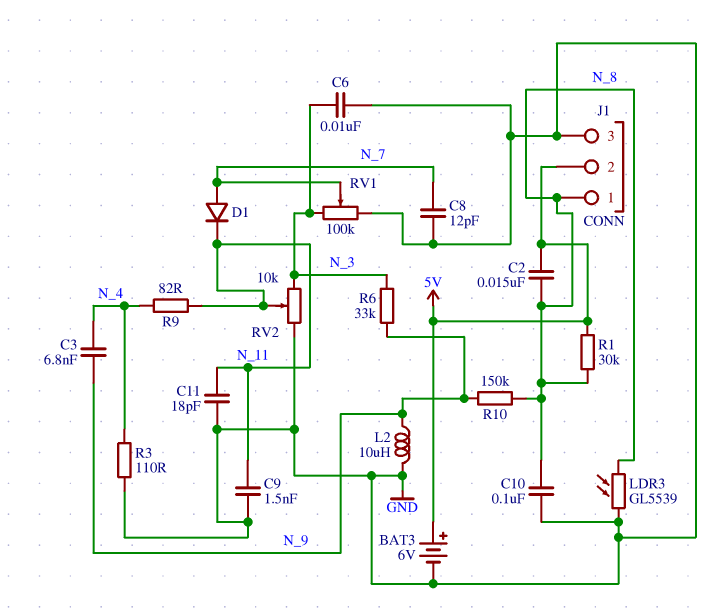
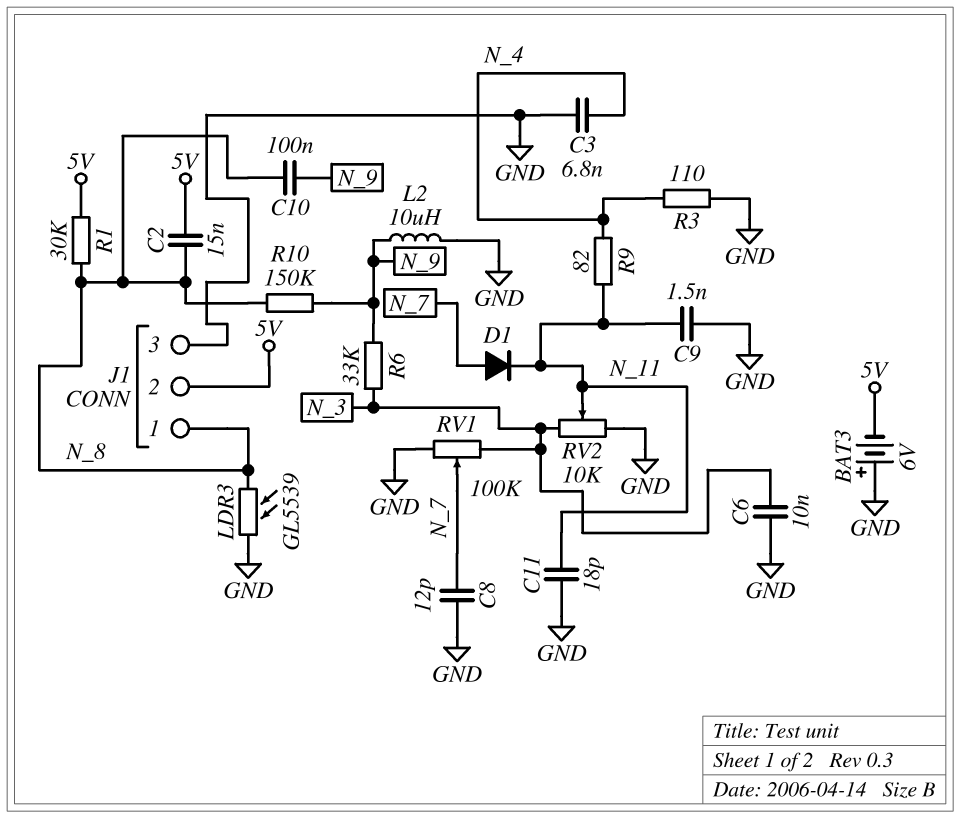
BAT3: 6V (plus 5V, minus GND) -> 6V (plus GND, minus 5V)
C3: 6.8nF (N_4, N_9) -> 6.8nF (GND, N_4)
C10: 100nF (GND, N_8) -> 100nF (N_8, N_9)

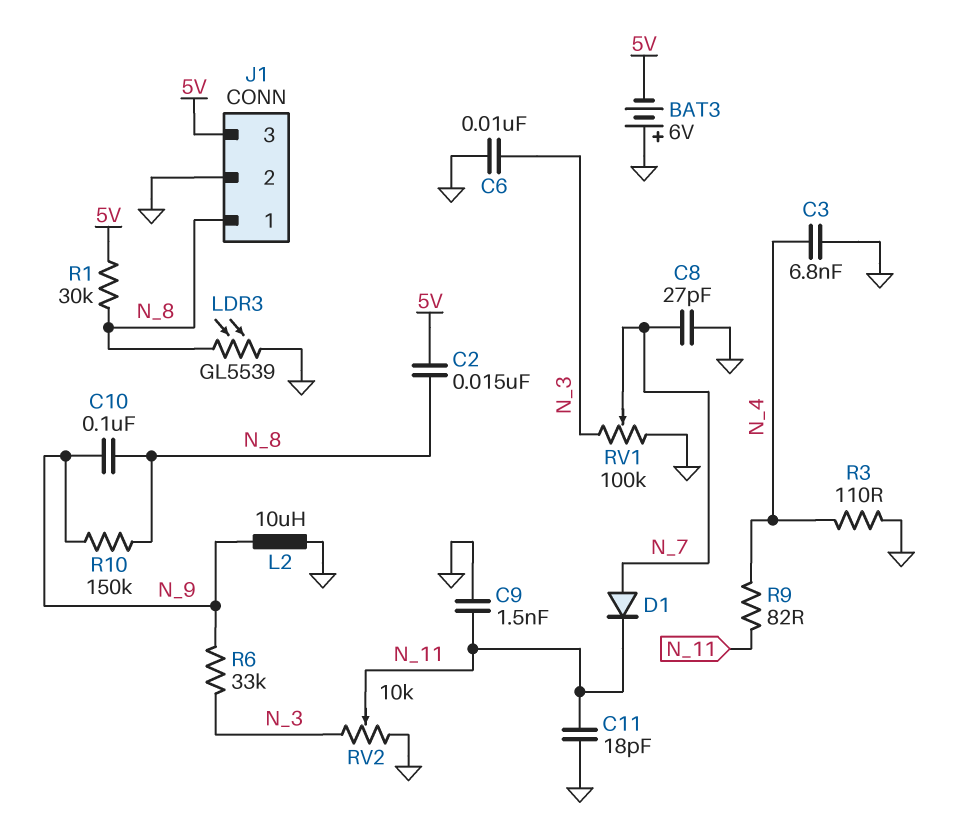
C8: 12pF (GND, N_7) -> 27pF (GND, N_7)
J1 pin 2: 5V -> GND
J1 pin 3: GND -> 5V

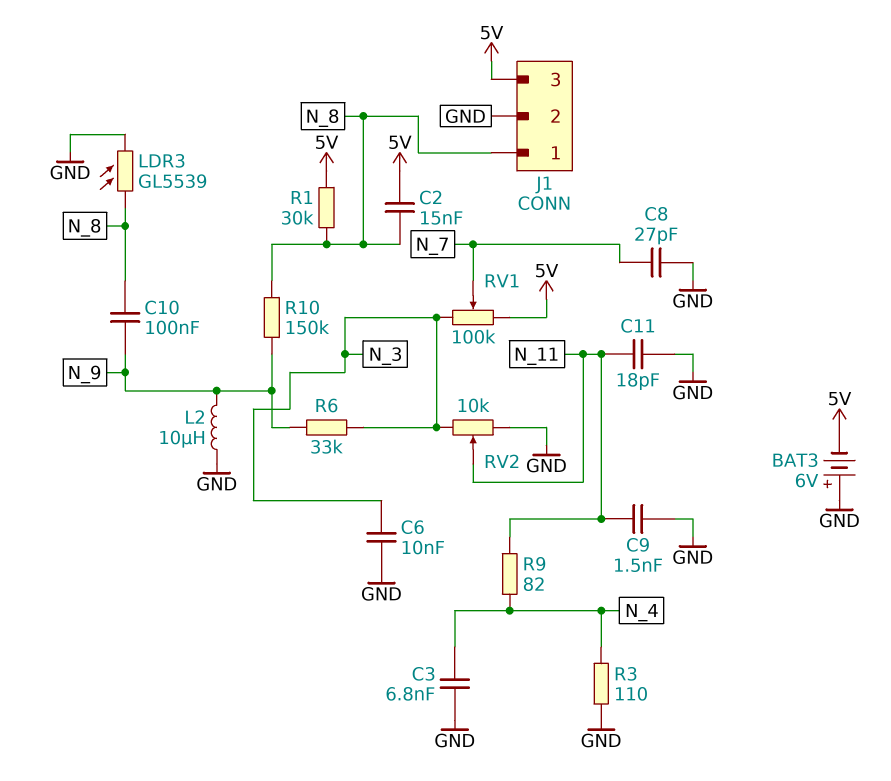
D1: diode (A N_7, K N_11) -> none
RV1: 100k (GND, N_3, wiper N_7) -> 100k (5V, N_3, wiper N_7)

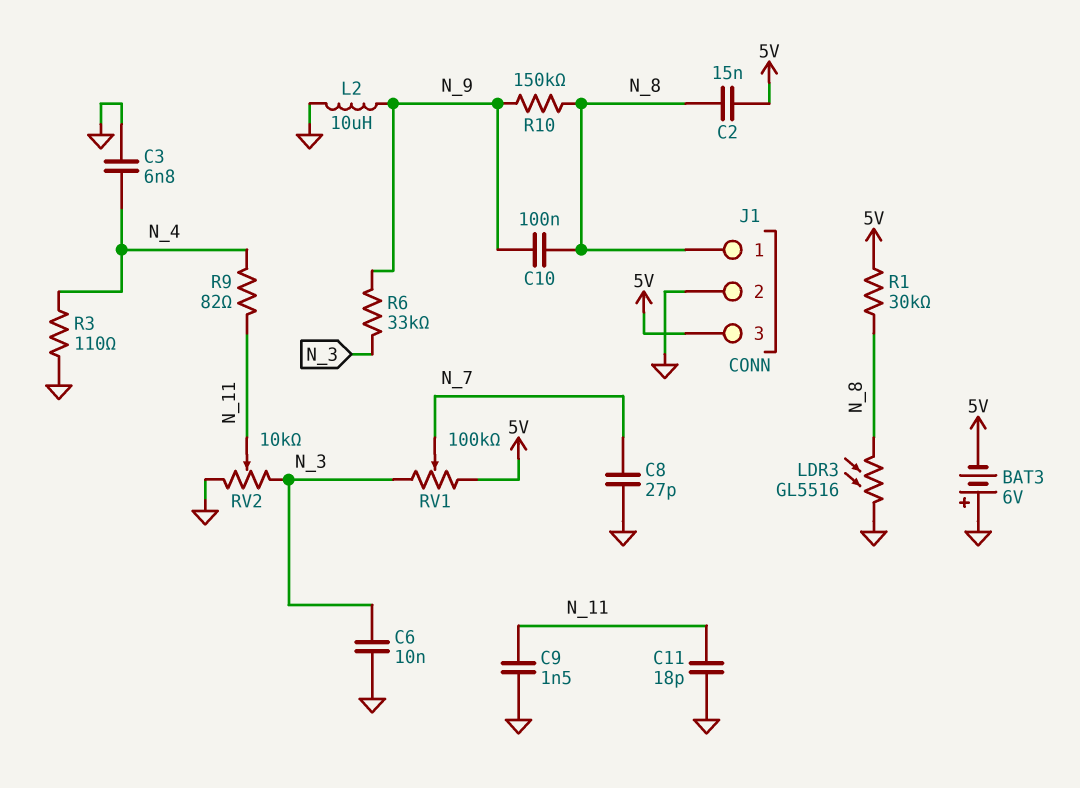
LDR3: GL5539 (GND, N_8) -> GL5516 (GND, N_8)

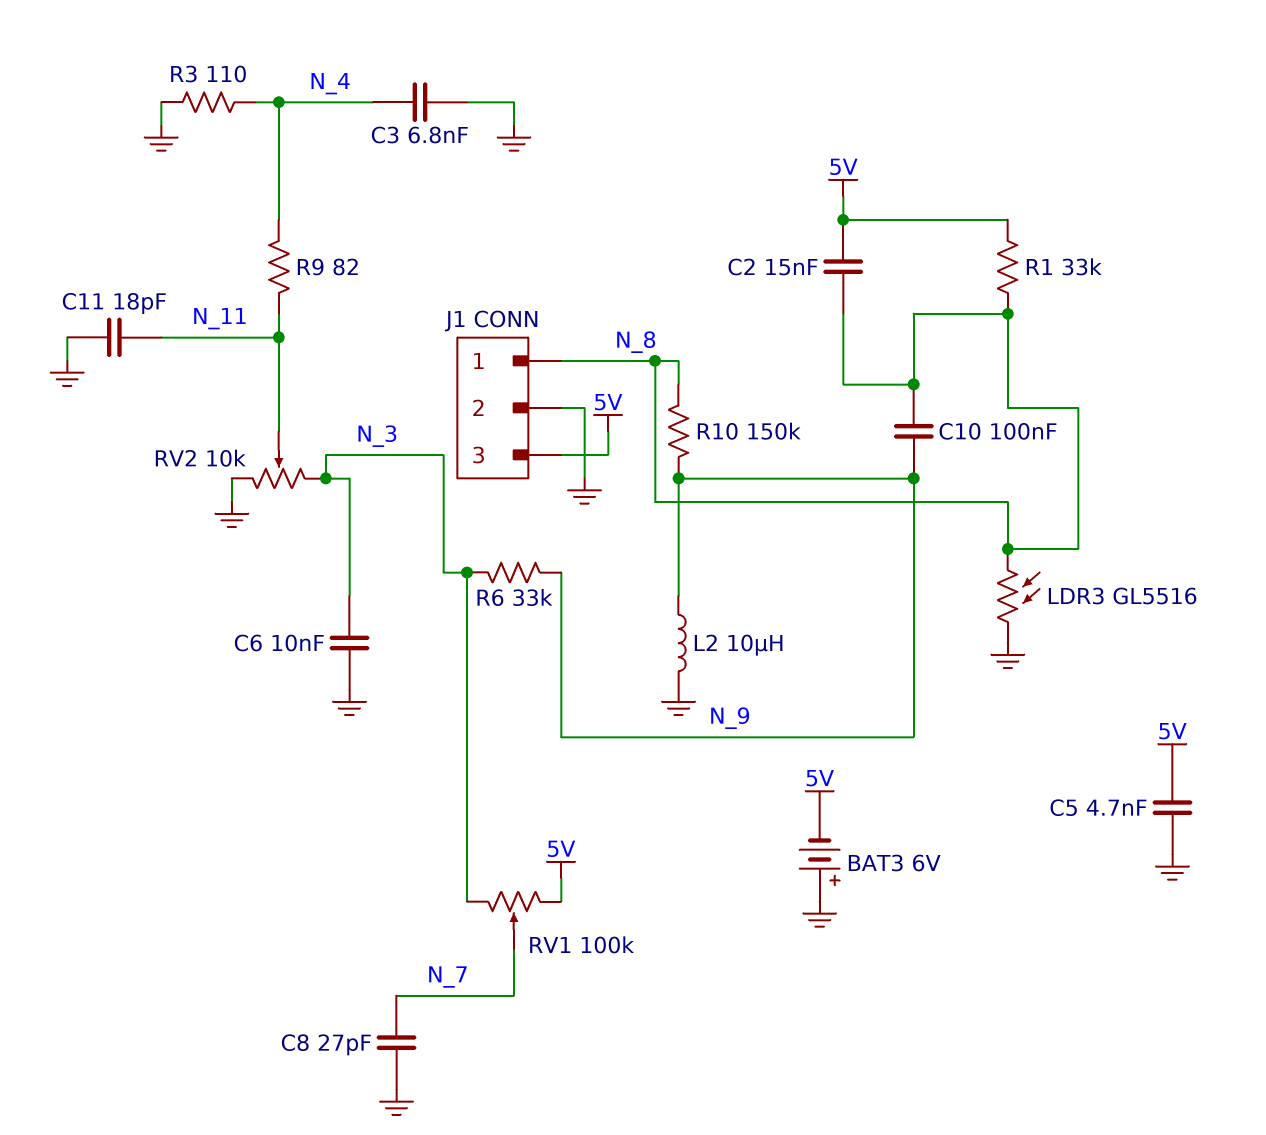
C5: none -> 4.7nF (5V, GND)
C9: 1.5nF (GND, N_11) -> none
R1: 30k (5V, N_8) -> 33k (5V, N_8)

